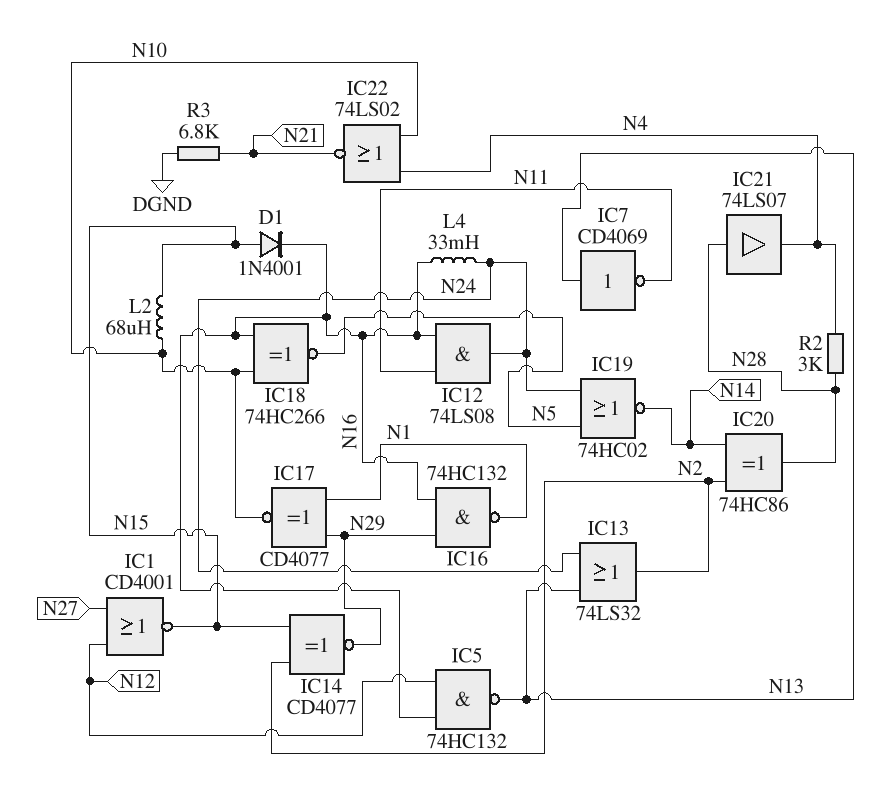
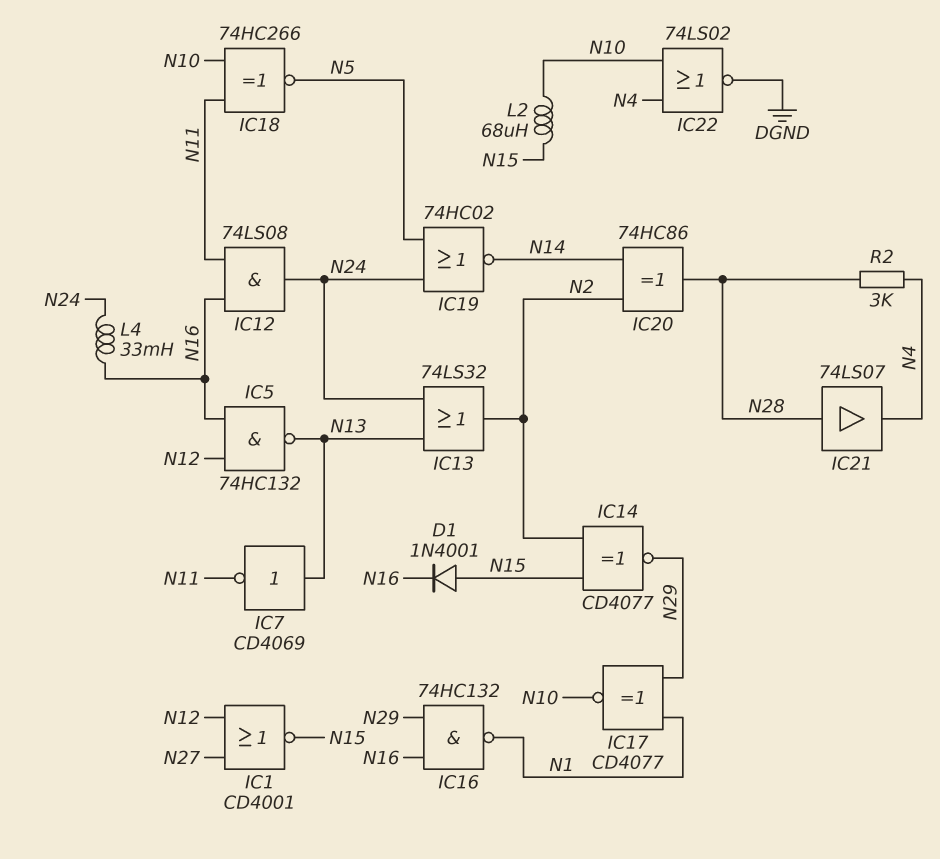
IC18: XNOR 74HC266 (in N10, in N16, out N5) -> XNOR 74HC266 (in N10, in N11, out N5)
IC22: NOR 74LS02 (in N4, in N10, out N21) -> NOR 74LS02 (in N4, in N10, out DGND)
R3: 6.8k (DGND, N21) -> none

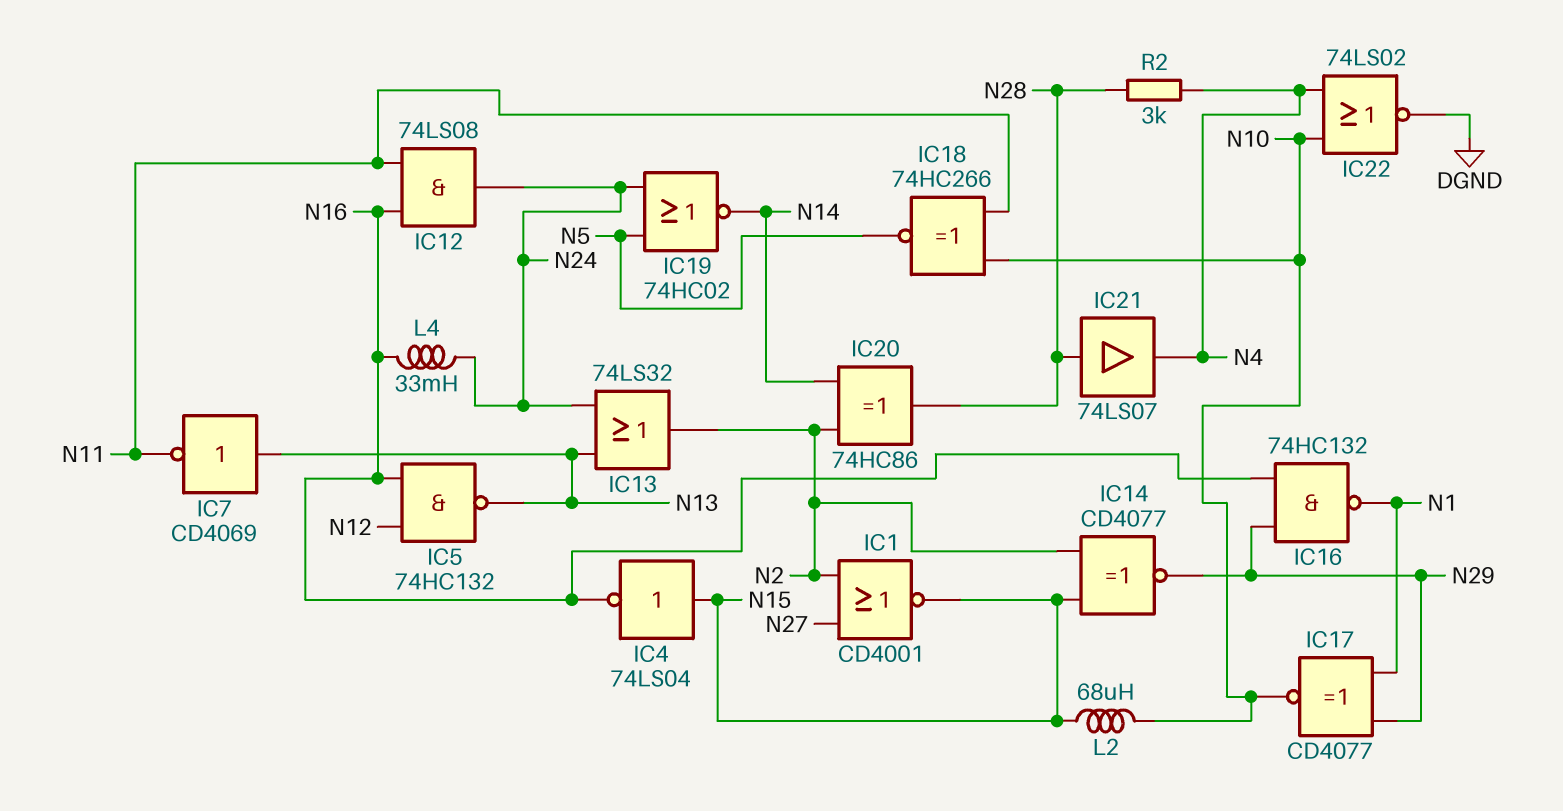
D1: diode 1N4001 (A N15, K N16) -> none
IC1: NOR CD4001 (in N12, in N27, out N15) -> NOR CD4001 (in N2, in N27, out N15)
IC4: none -> NOT 74LS04 (in N15, out N16)

